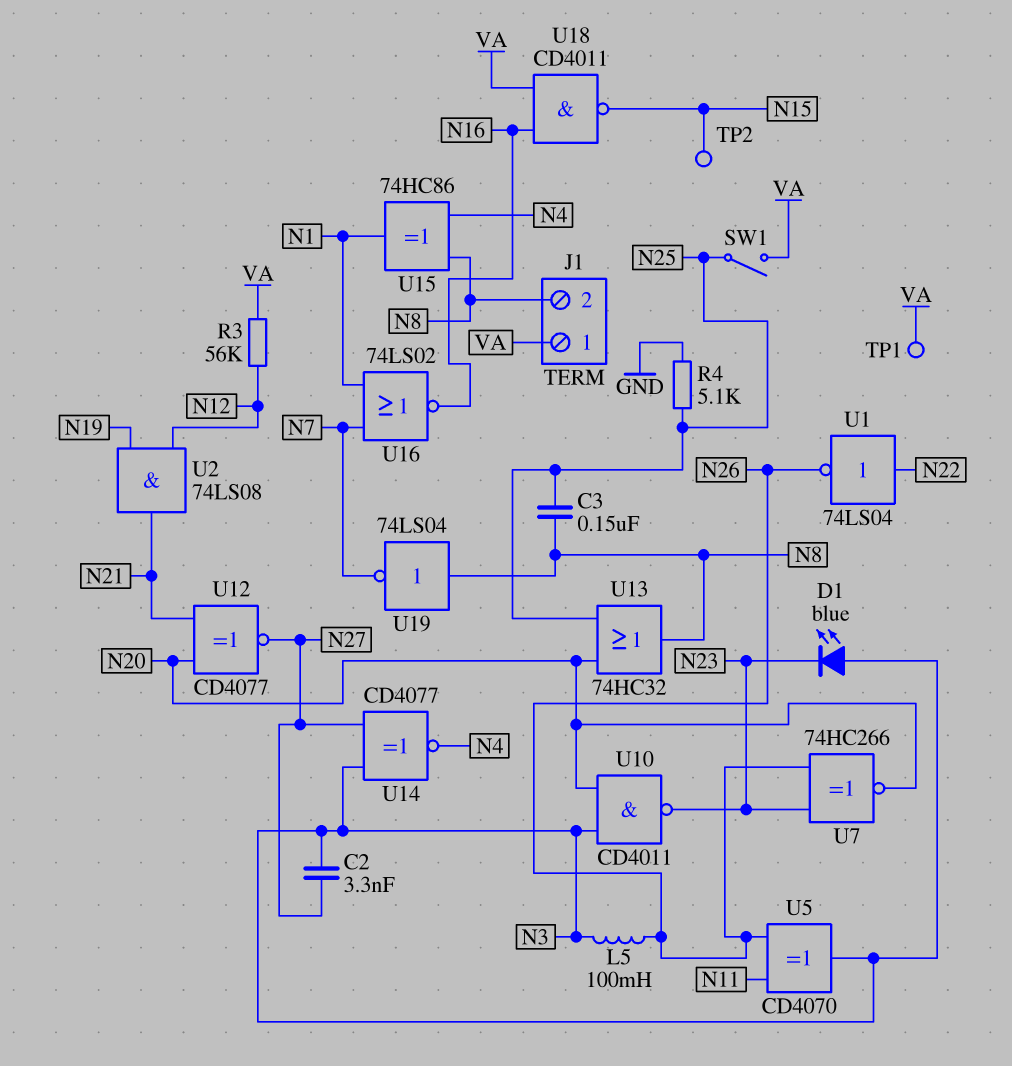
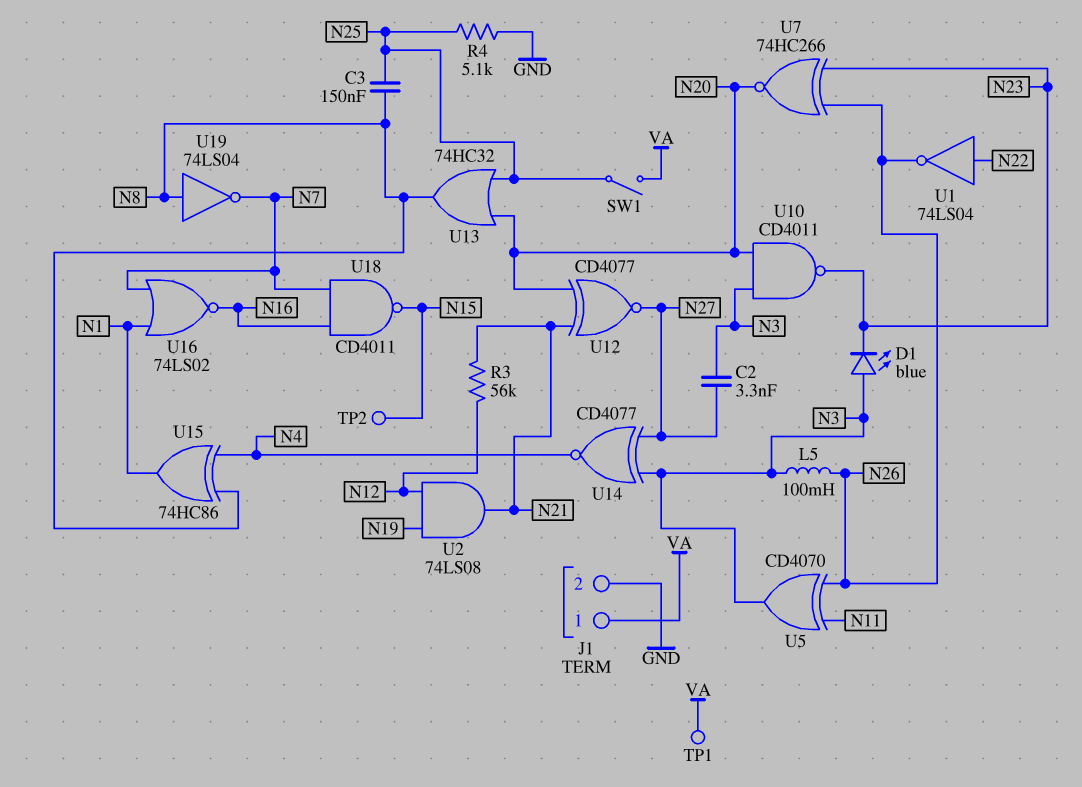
J1 pin 2: N8 -> GND
R3: 56k (N12, VA) -> 56k (N12, N21)
U18: NAND CD4011 (in N16, in VA, out N15) -> NAND CD4011 (in N7, in N16, out N15)

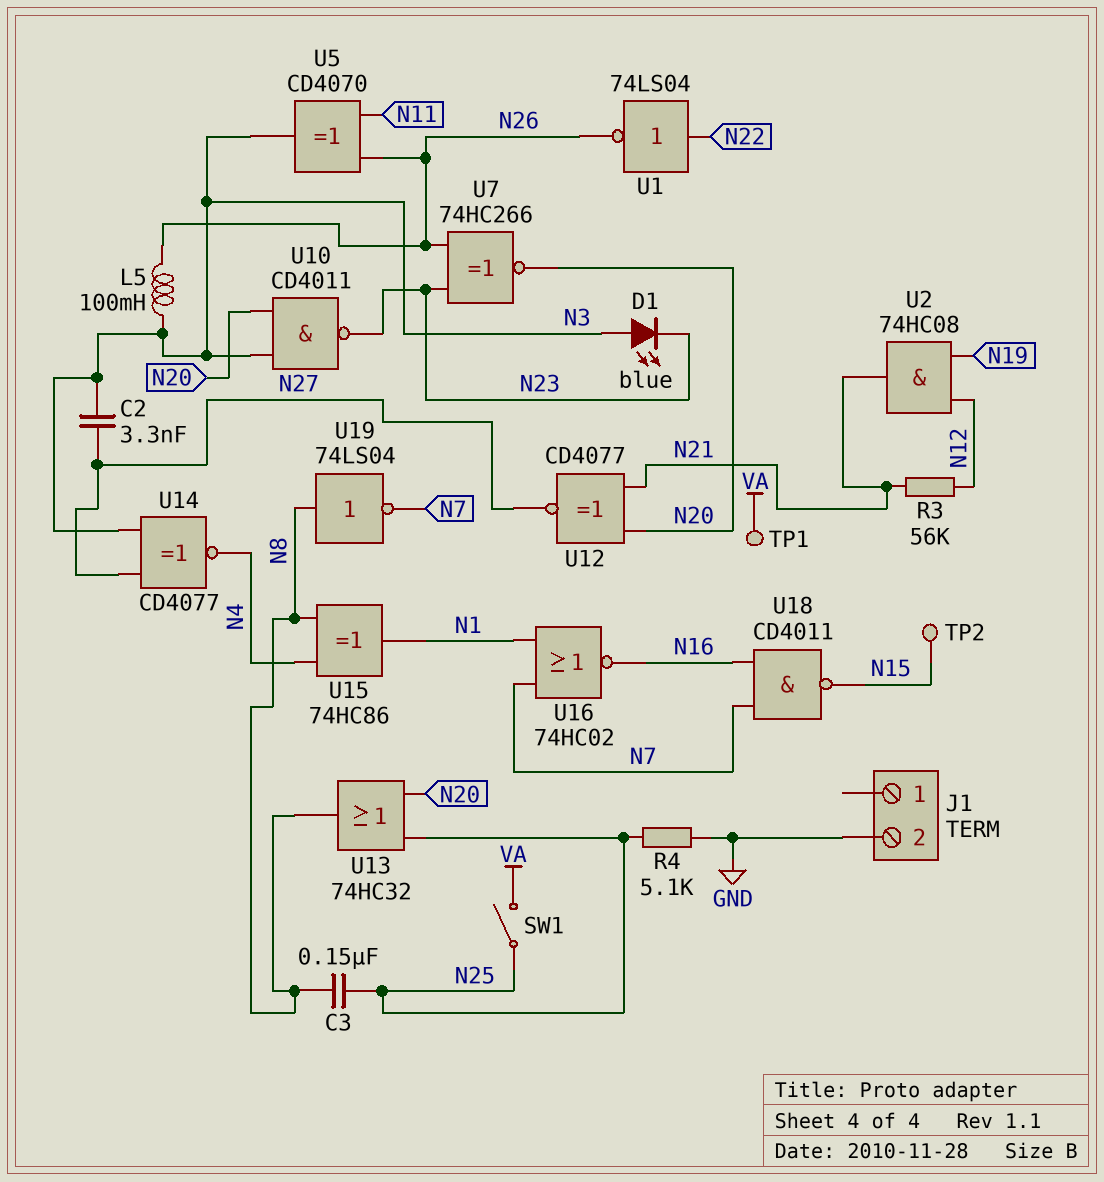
J1 pin 1: VA -> none
U2: AND 74LS08 (in N12, in N19, out N21) -> AND 74HC08 (in N12, in N19, out N21)
U16: NOR 74LS02 (in N1, in N7, out N16) -> NOR 74HC02 (in N1, in N7, out N16)

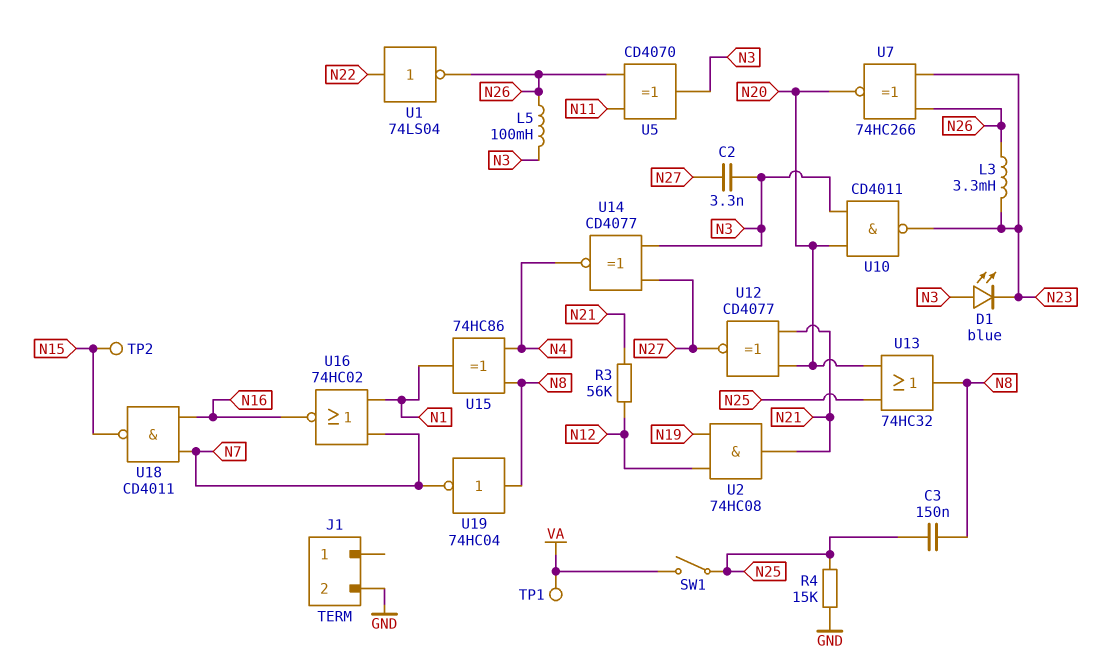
L3: none -> 3.3mH (N23, N26)
R4: 5.1k (GND, N25) -> 15k (GND, N25)
U19: NOT 74LS04 (in N8, out N7) -> NOT 74HC04 (in N8, out N7)

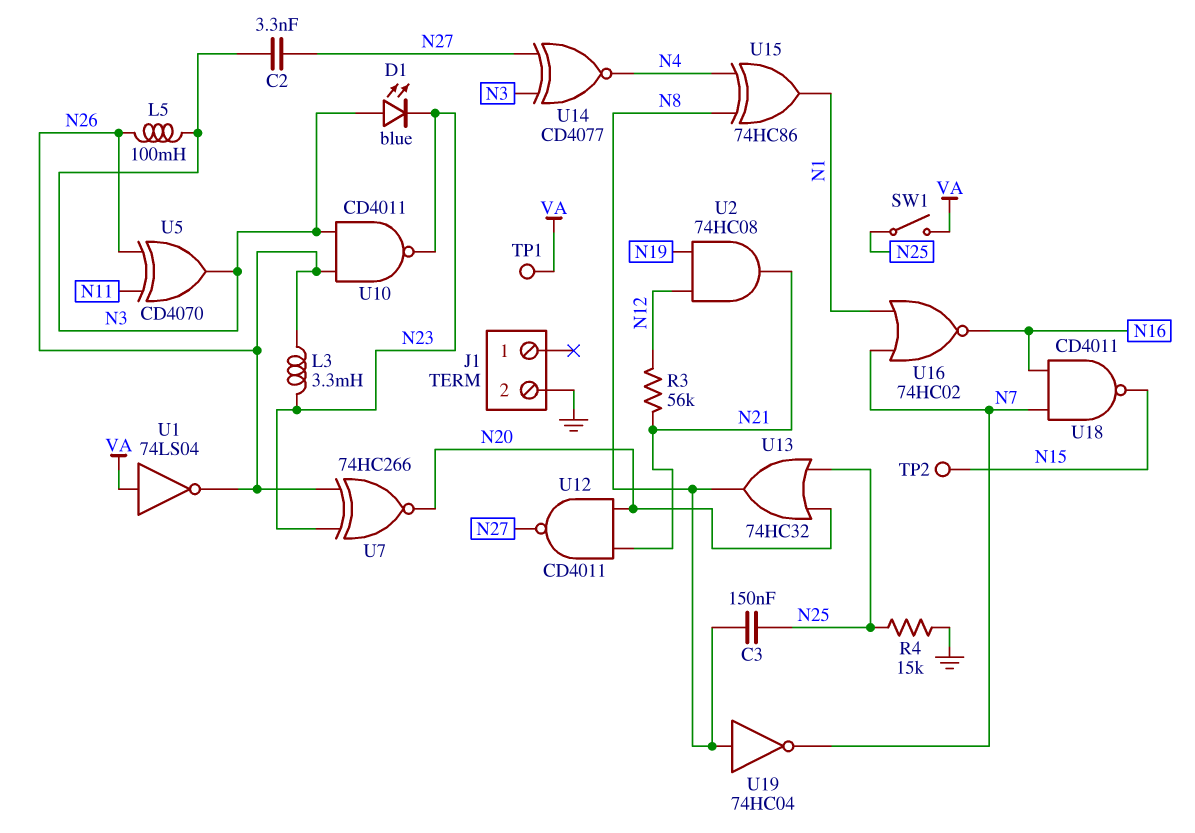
U1: NOT 74LS04 (in N22, out N26) -> NOT 74LS04 (in VA, out N26)
U10: NAND CD4011 (in N3, in N20, out N23) -> NAND CD4011 (in N3, in N26, out N23)
U12: XNOR CD4077 (in N20, in N21, out N27) -> NAND CD4011 (in N20, in N21, out N27)

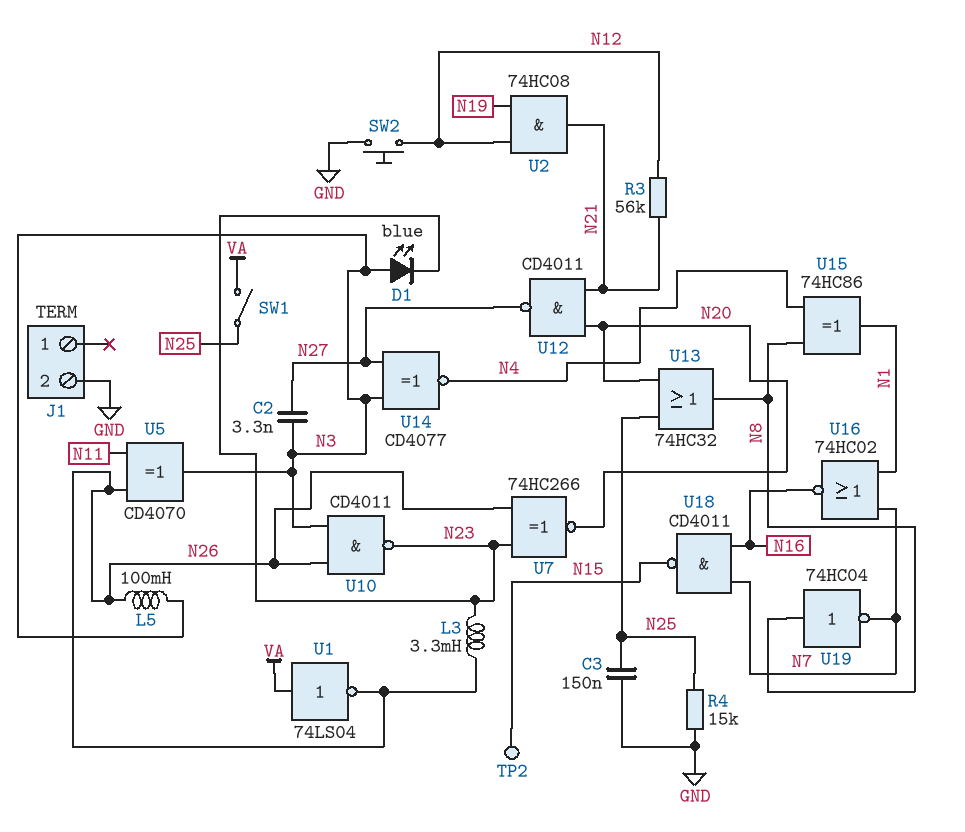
C3: 150nF (N8, N25) -> 150nF (GND, N25)
SW2: none -> button (GND, N12)
TP1: test point (VA) -> none

